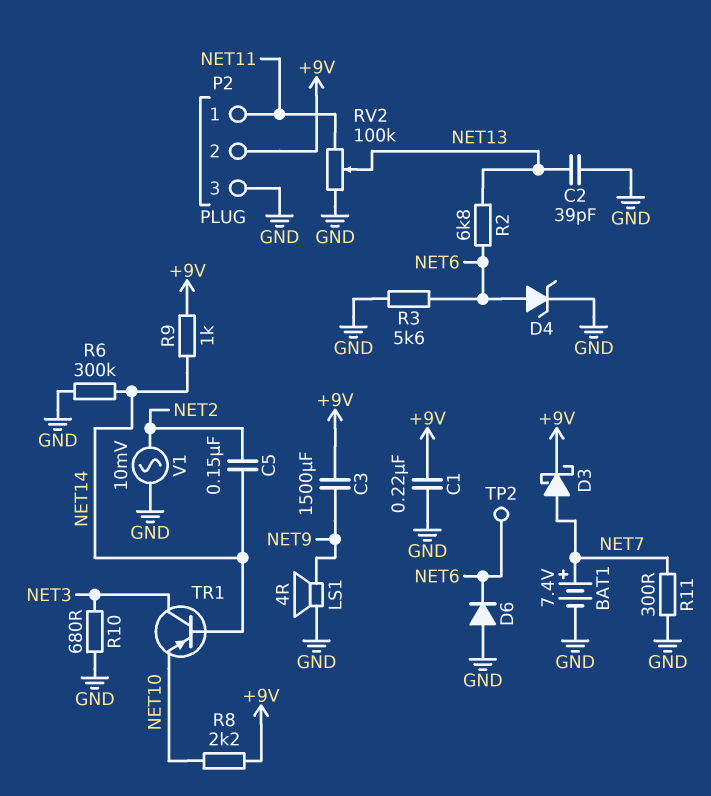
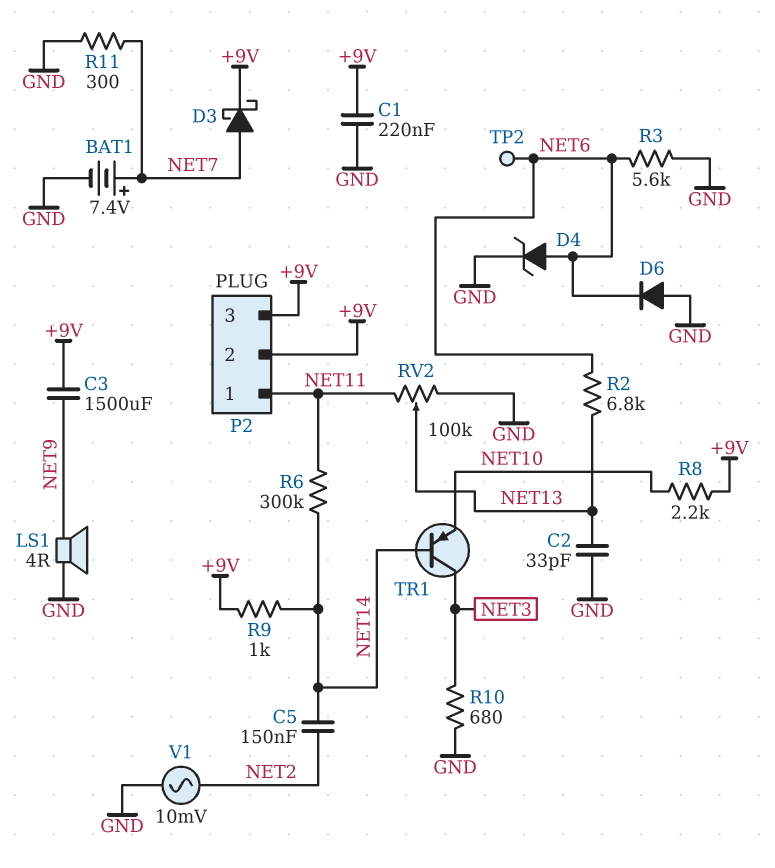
C2: 39pF (GND, NET13) -> 33pF (GND, NET13)
P2 pin 3: GND -> +9V
R6: 300k (GND, NET14) -> 300k (NET11, NET14)

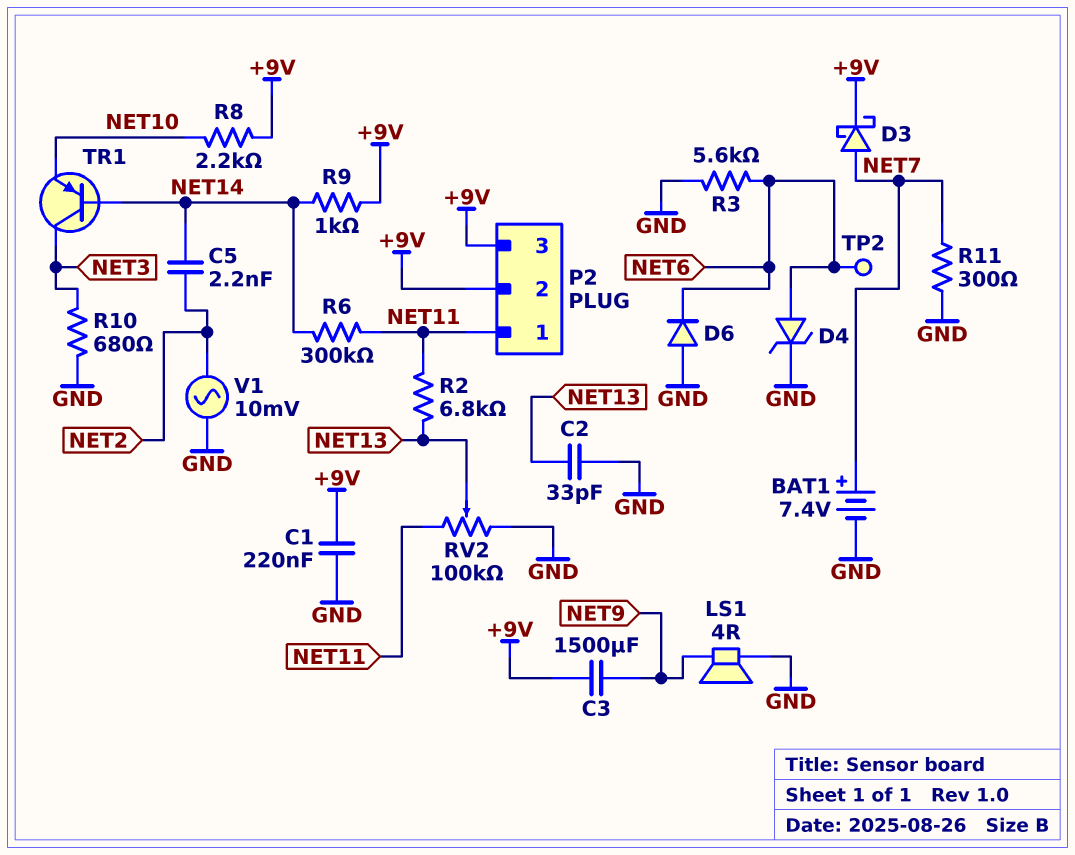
C5: 150nF (NET2, NET14) -> 2.2nF (NET2, NET14)
R2: 6.8k (NET6, NET13) -> 6.8k (NET11, NET13)

